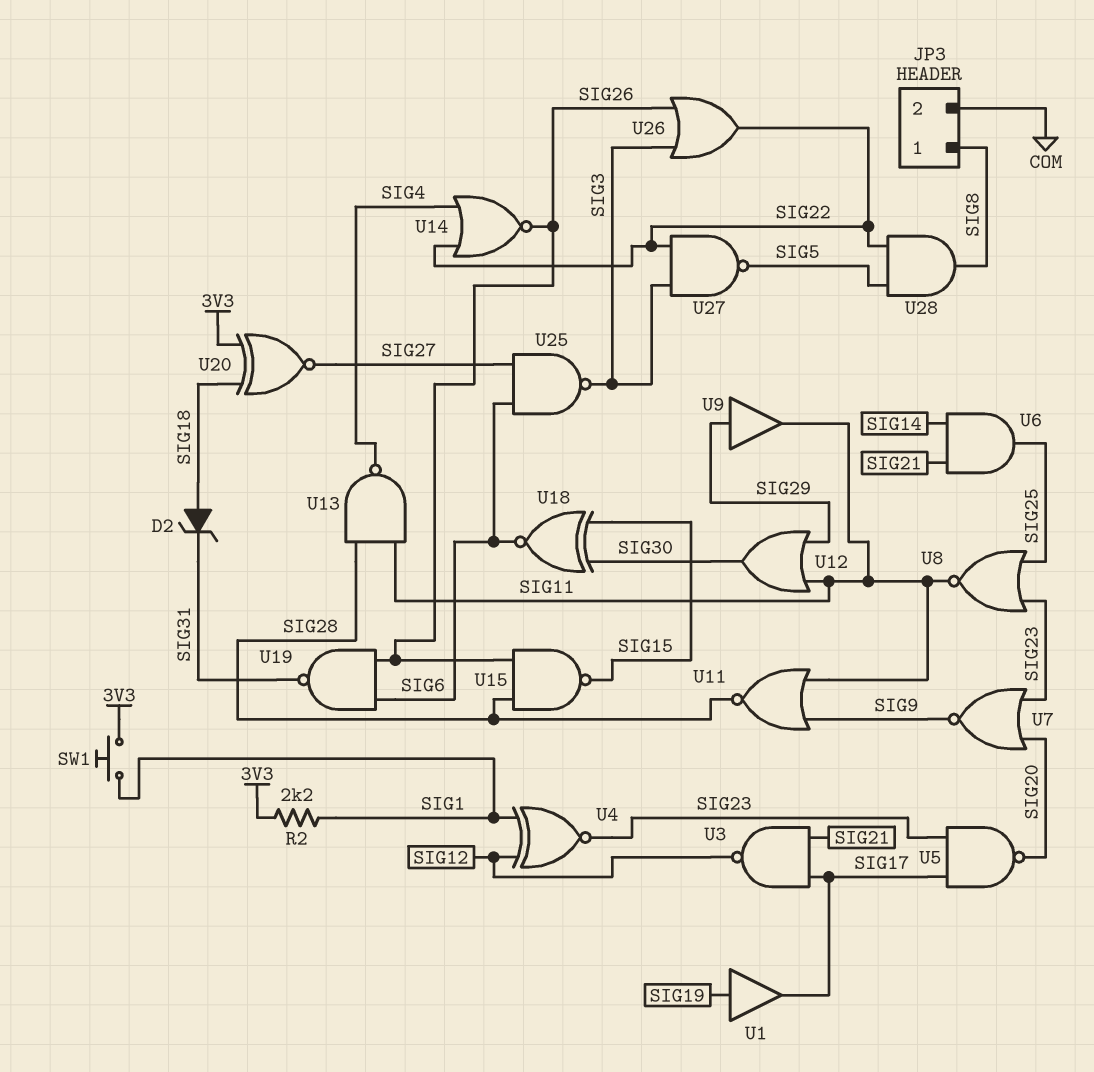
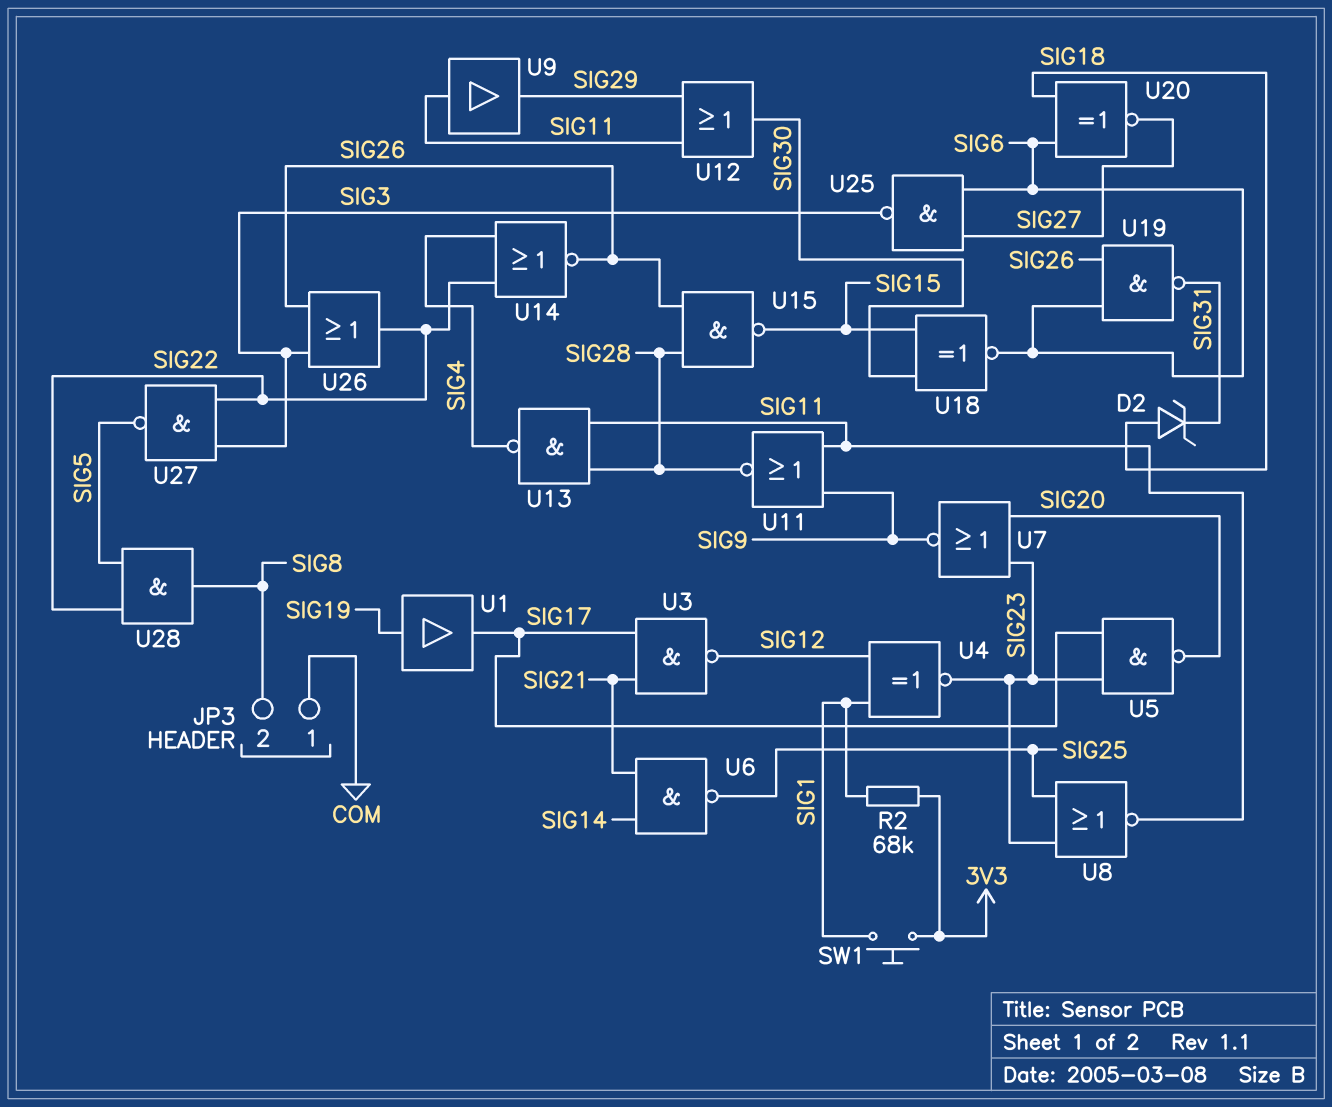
JP3 pin 1: SIG8 -> COM
JP3 pin 2: COM -> SIG8
R2: 2.2k (3V3, SIG1) -> 68k (3V3, SIG1)
U6: AND (in SIG14, in SIG21, out SIG25) -> NAND (in SIG14, in SIG21, out SIG25)
U9: buffer (in SIG29, out SIG11) -> buffer (in SIG11, out SIG29)
U20: XNOR (in 3V3, in SIG18, out SIG27) -> XNOR (in SIG6, in SIG18, out SIG27)

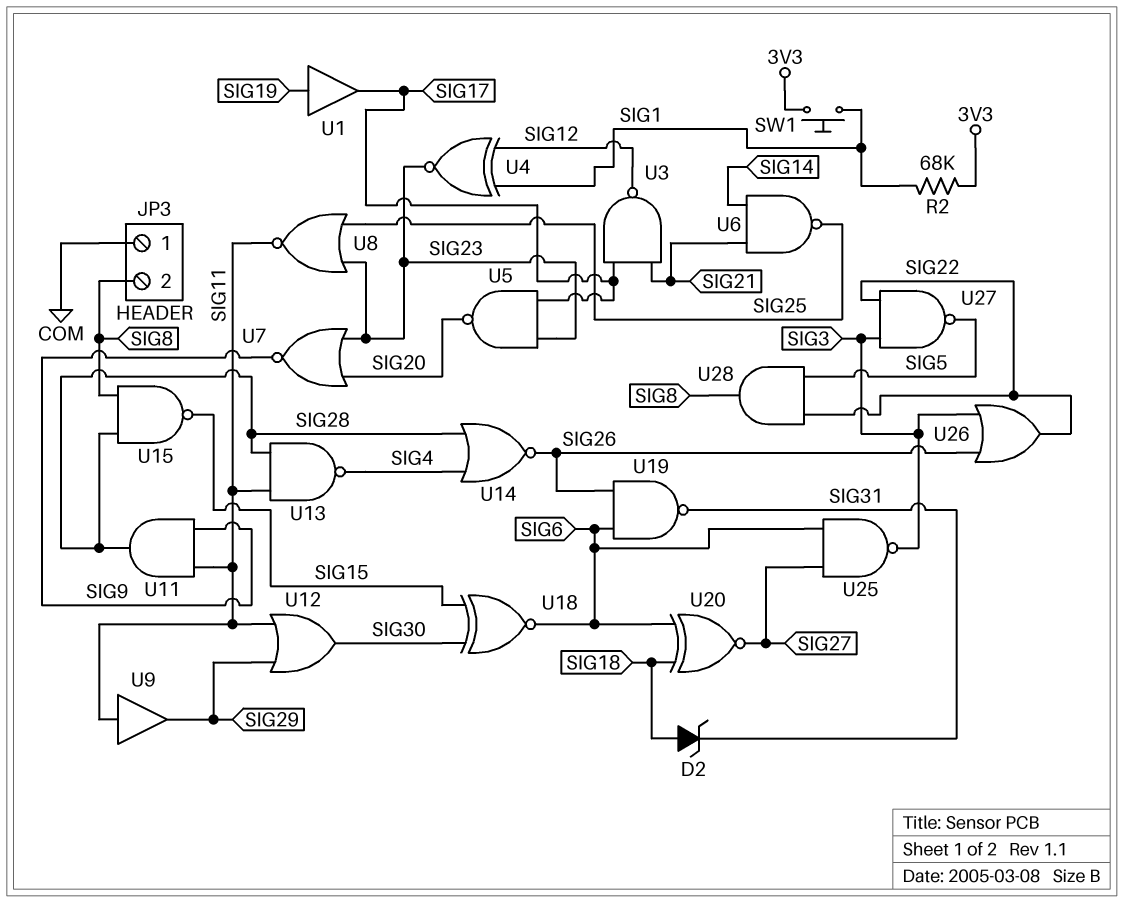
U11: NOR (in SIG9, in SIG11, out SIG28) -> AND (in SIG9, in SIG11, out SIG28)
U14: NOR (in SIG4, in SIG22, out SIG26) -> NOR (in SIG4, in SIG28, out SIG26)
U15: NAND (in SIG26, in SIG28, out SIG15) -> NAND (in SIG8, in SIG28, out SIG15)

